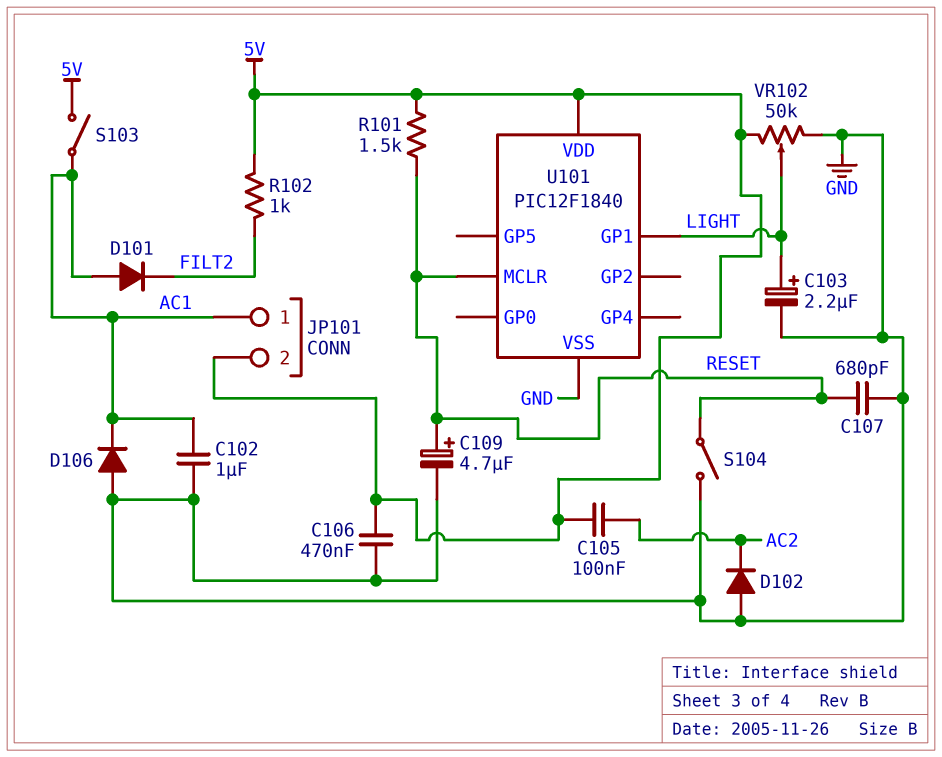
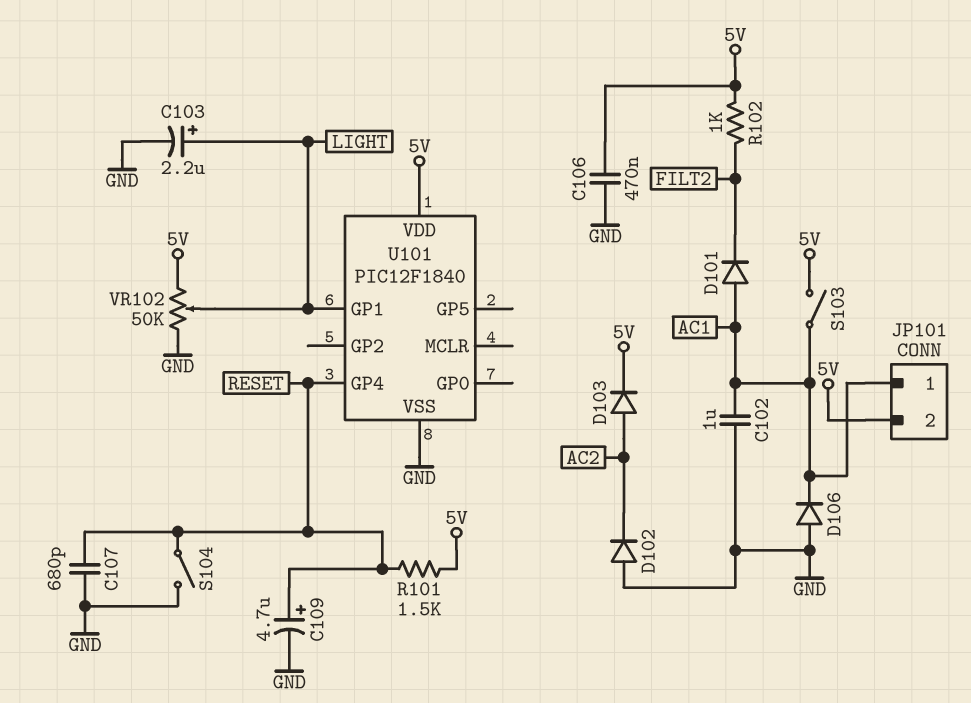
C105: 100nF (5V, AC2) -> none
D103: none -> diode (A AC2, K 5V)
U101 pin GP4: none -> RESET
U101 pin MCLR: RESET -> none

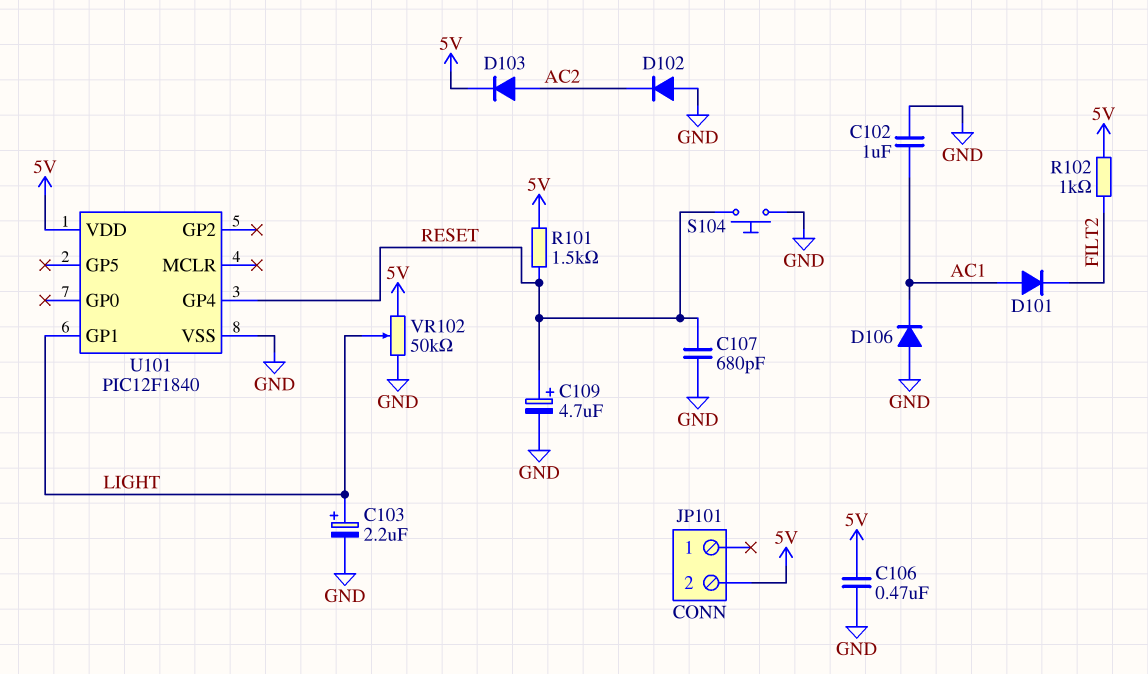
JP101 pin 1: AC1 -> none
S103: switch (5V, AC1) -> none
S104: switch (GND, RESET) -> button (GND, RESET)

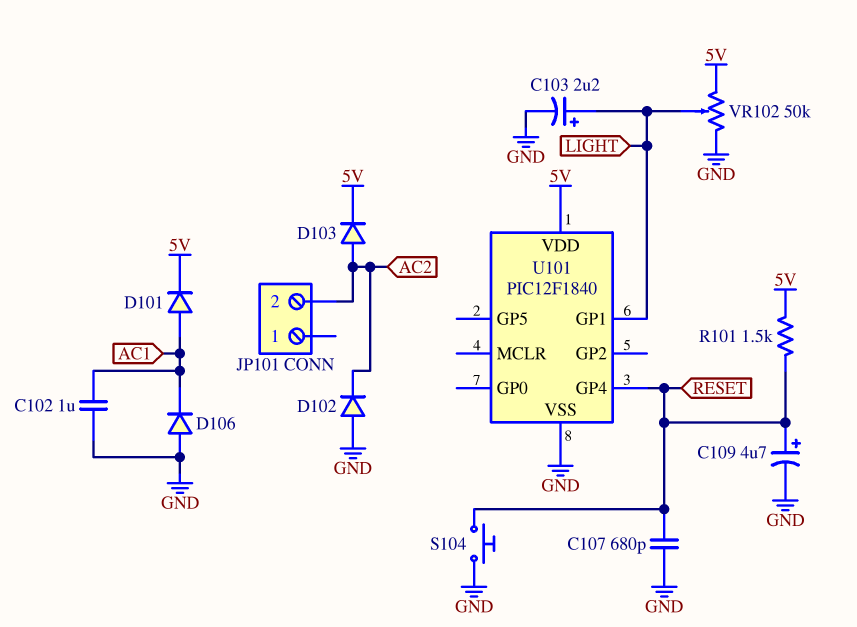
C106: 470nF (5V, GND) -> none
D101: diode (A AC1, K FILT2) -> diode (A AC1, K 5V)
JP101 pin 2: 5V -> AC2
R102: 1k (5V, FILT2) -> none

